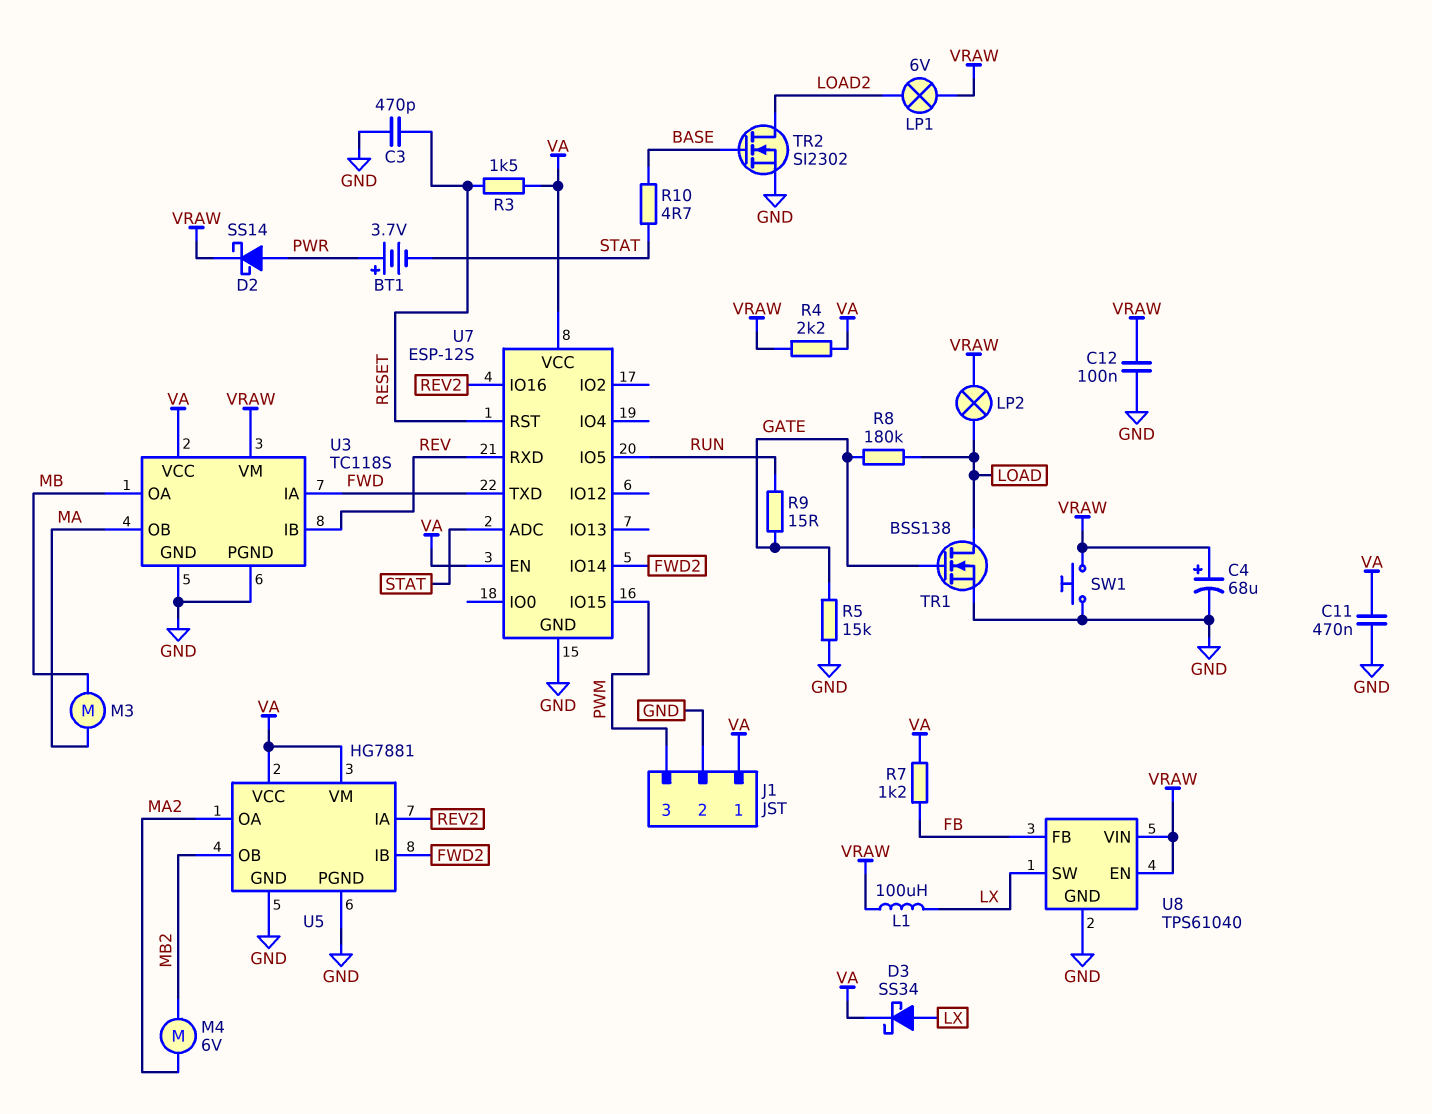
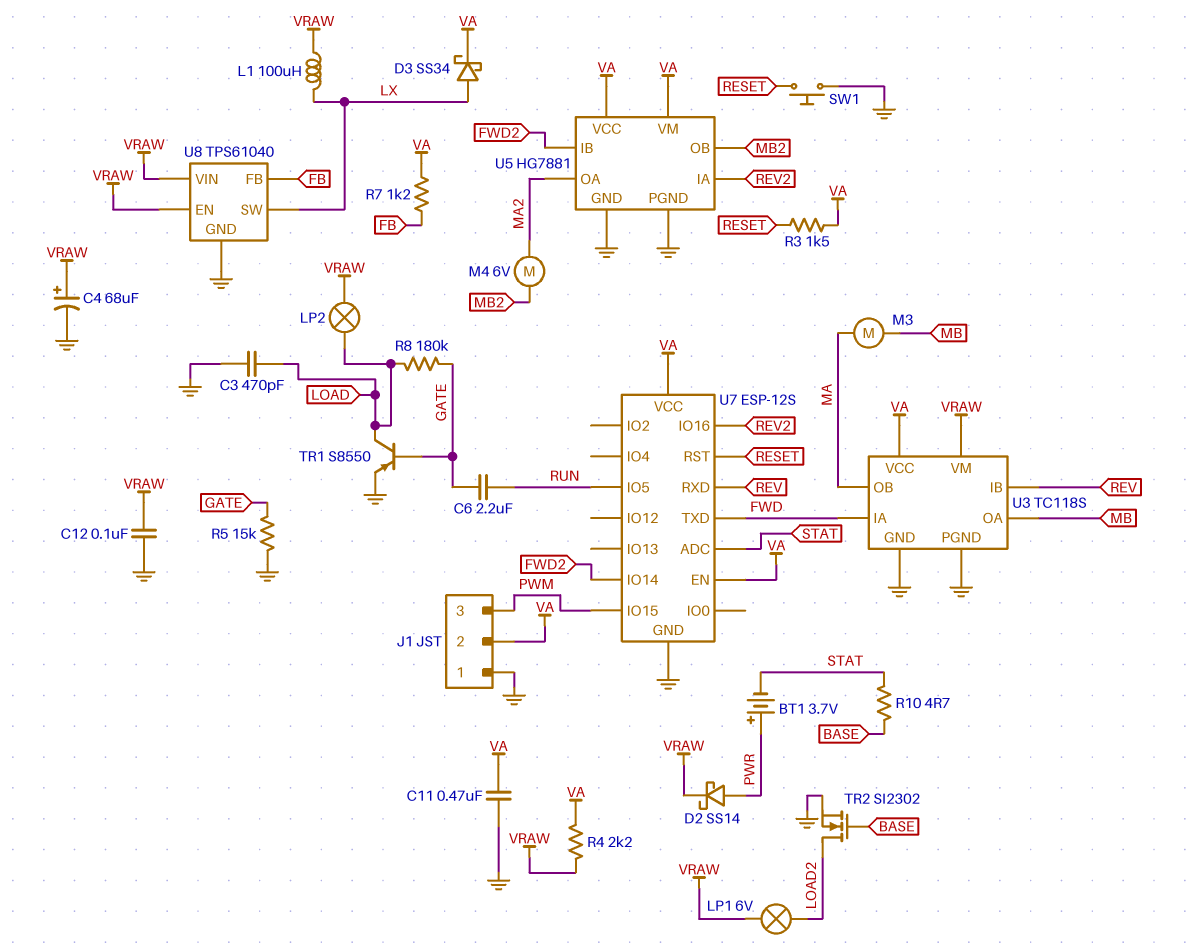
C3: 470pF (GND, RESET) -> 470pF (GND, LOAD)
C6: none -> 2.2uF (GATE, RUN)
J1 pin 1: VA -> GND
J1 pin 2: GND -> VA
R9: 15 (GATE, RUN) -> none
SW1: button (GND, VRAW) -> button (GND, RESET)
TR1: NMOS BSS138 (G GATE, D LOAD, S GND) -> PNP S8550 (B GATE, C LOAD, E GND)

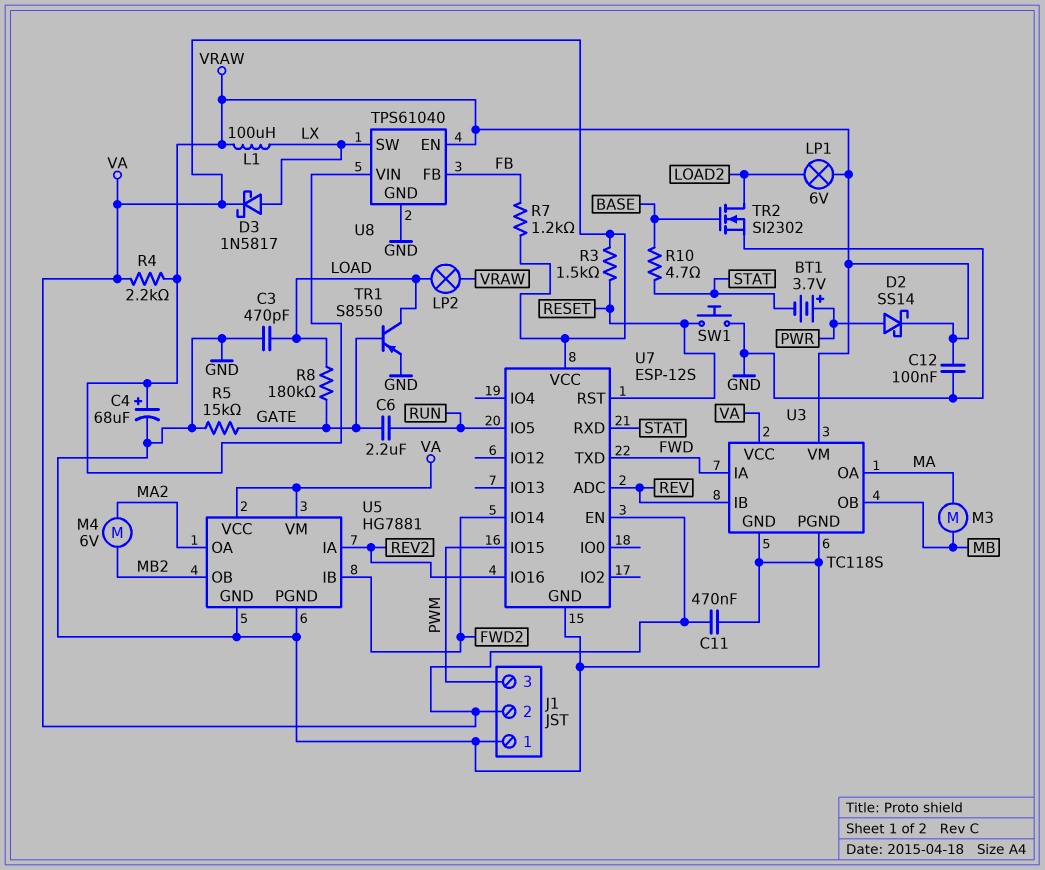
D3: schottky SS34 (A LX, K VA) -> schottky 1N5817 (A LX, K VA)
U3 pin OA: MB -> MA
U3 pin OB: MA -> MB
U7 pin ADC: STAT -> REV
U7 pin RXD: REV -> STAT

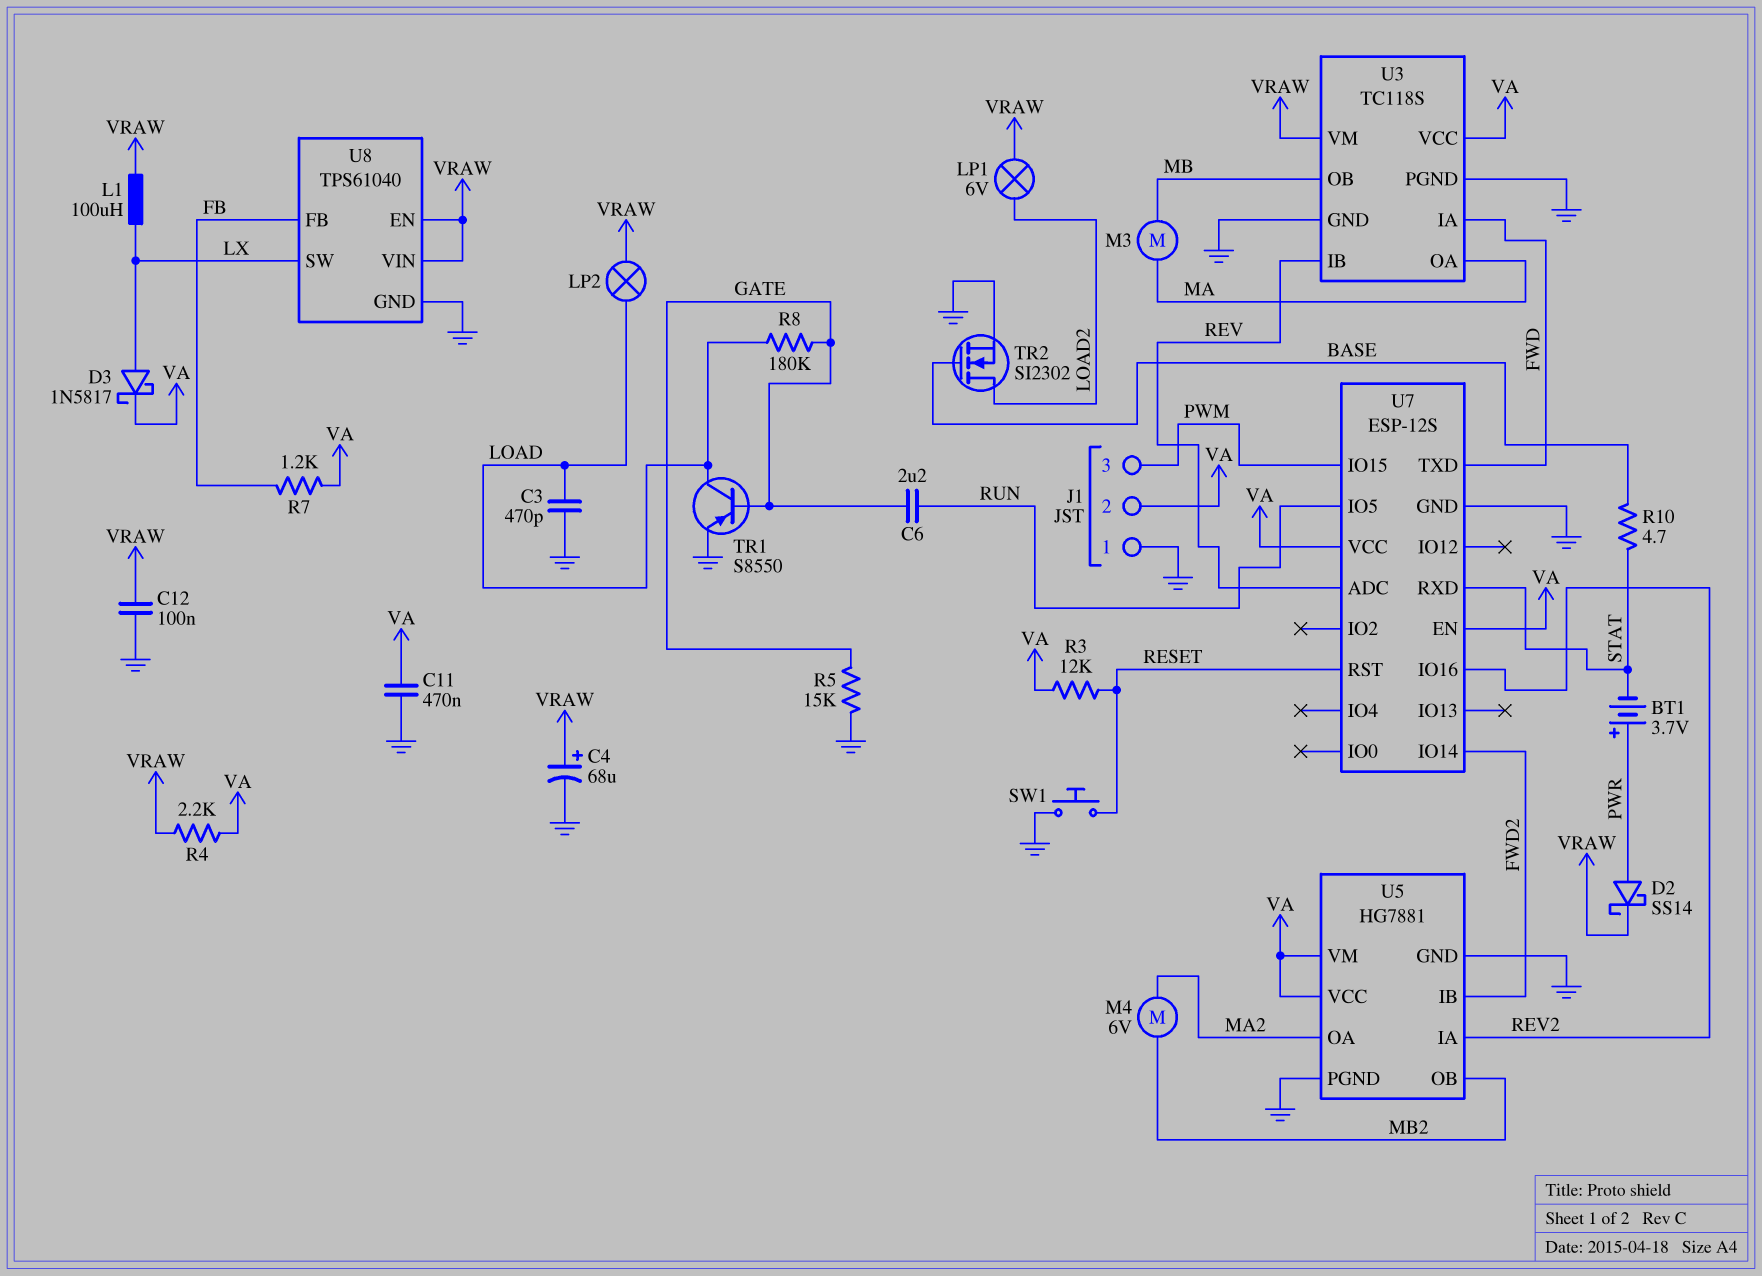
R3: 1.5k (RESET, VA) -> 12k (RESET, VA)

